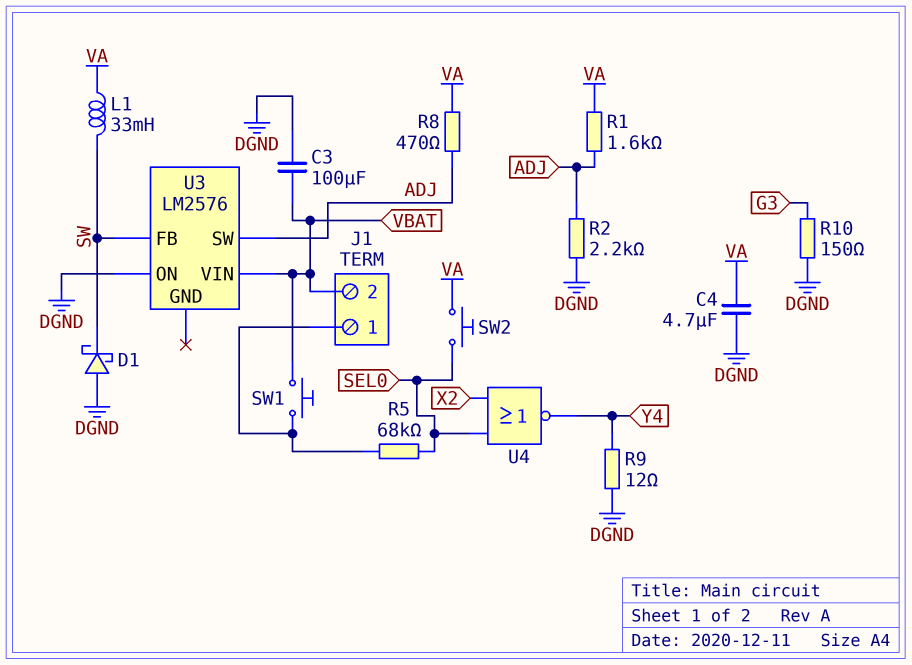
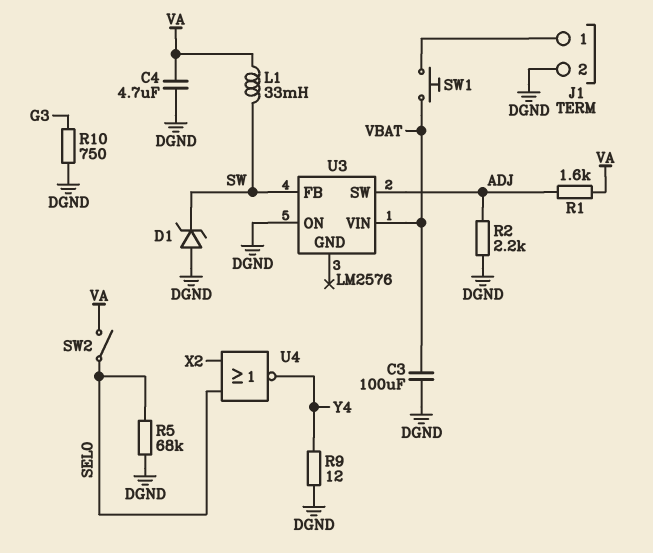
D1: schottky (A DGND, K SW) -> zener (A DGND, K SW)
J1 pin 2: VBAT -> DGND
R5: 68k (J1/1, SEL0) -> 68k (DGND, SEL0)
R8: 470 (ADJ, VA) -> none
R10: 150 (DGND, G3) -> 750 (DGND, G3)
SW2: button (SEL0, VA) -> switch (SEL0, VA)

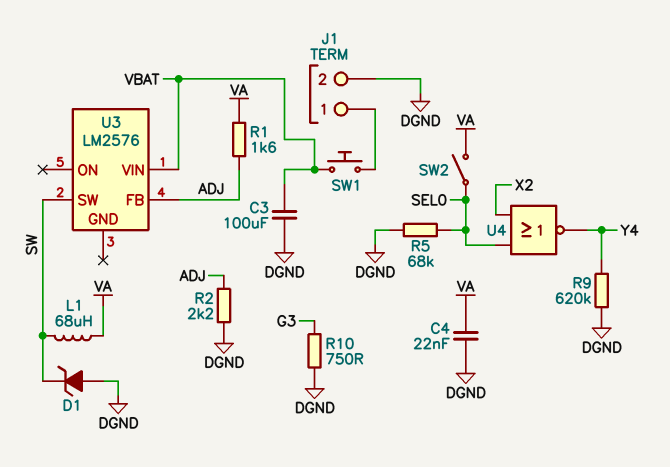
C4: 4.7uF (DGND, VA) -> 22nF (DGND, VA)
L1: 33mH (SW, VA) -> 68uH (SW, VA)
R9: 12 (DGND, Y4) -> 620k (DGND, Y4)
U3 pin FB: SW -> ADJ
U3 pin ON: DGND -> none
U3 pin SW: ADJ -> SW

